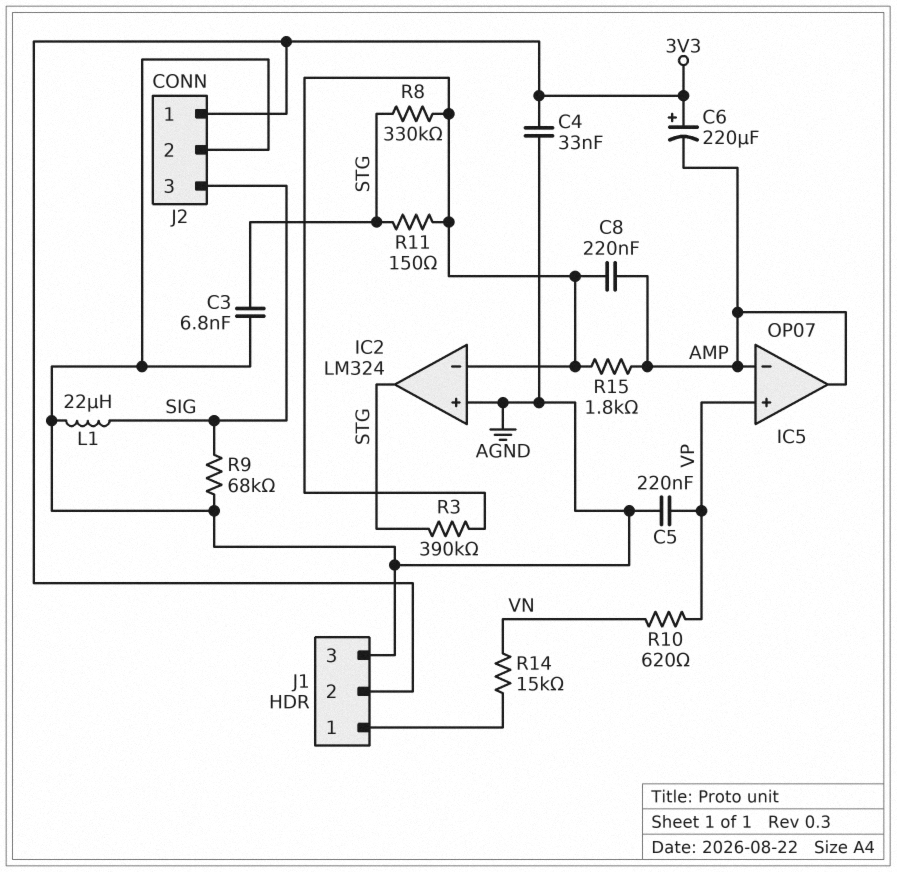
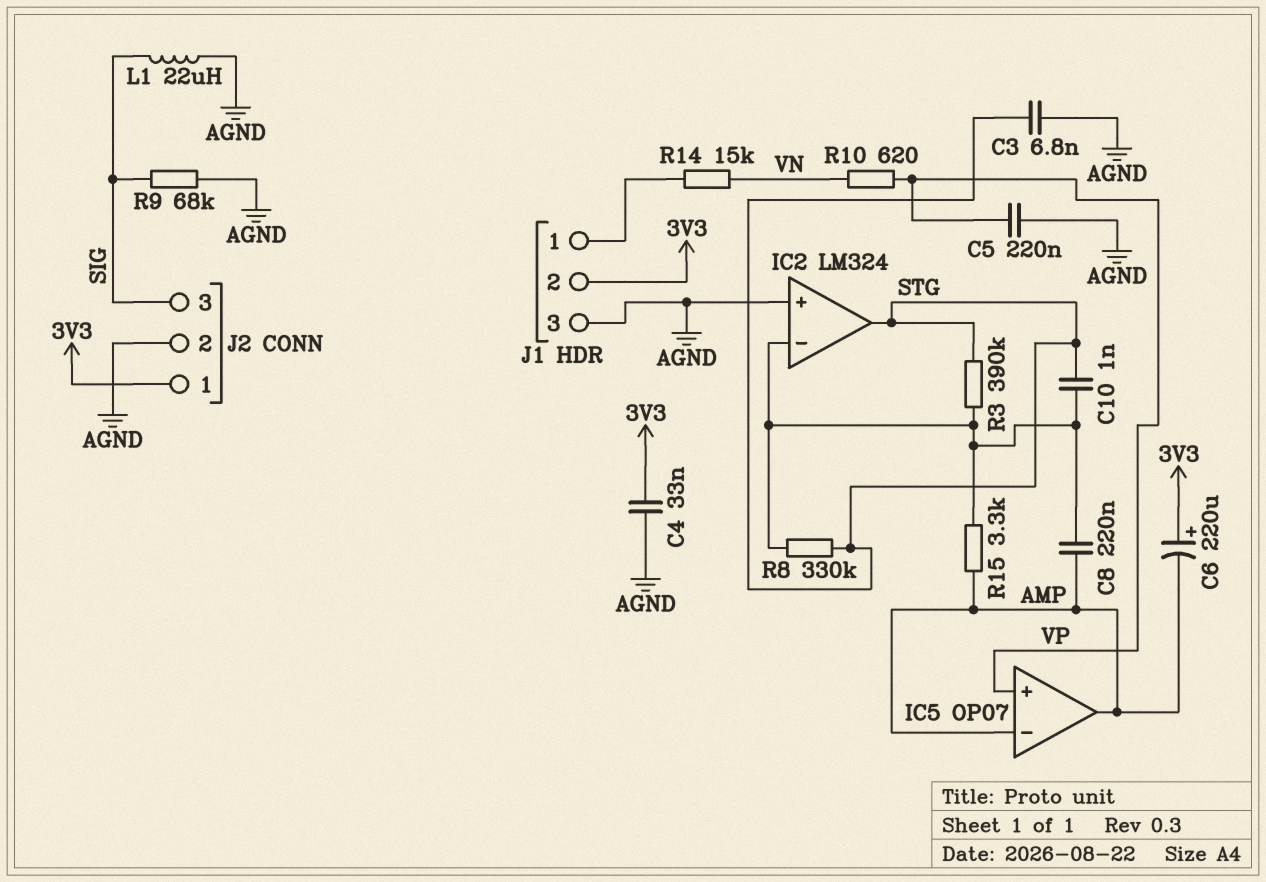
C10: none -> 1nF (IC2/in-, STG)
R11: 150 (IC2/in-, STG) -> none
R15: 1.8k (AMP, IC2/in-) -> 3.3k (AMP, IC2/in-)

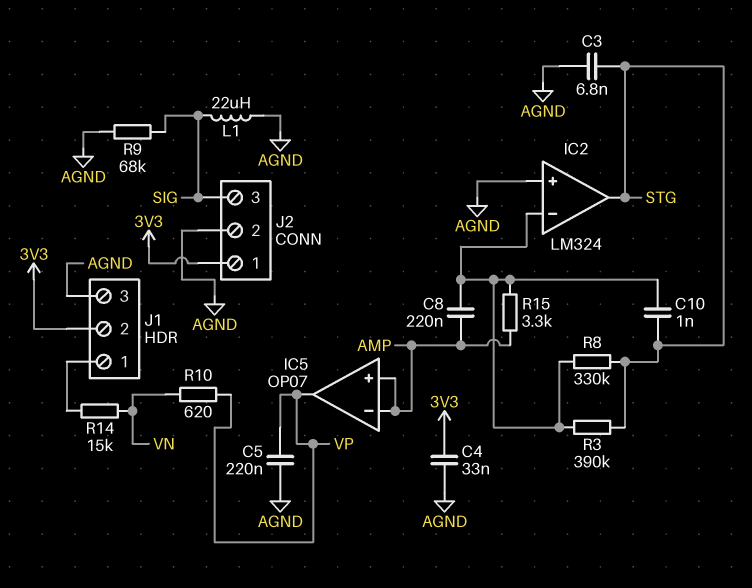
C6: 220uF (plus 3V3, minus AMP) -> none
IC5 pin in+: VP -> AMP
IC5 pin out: AMP -> VP

